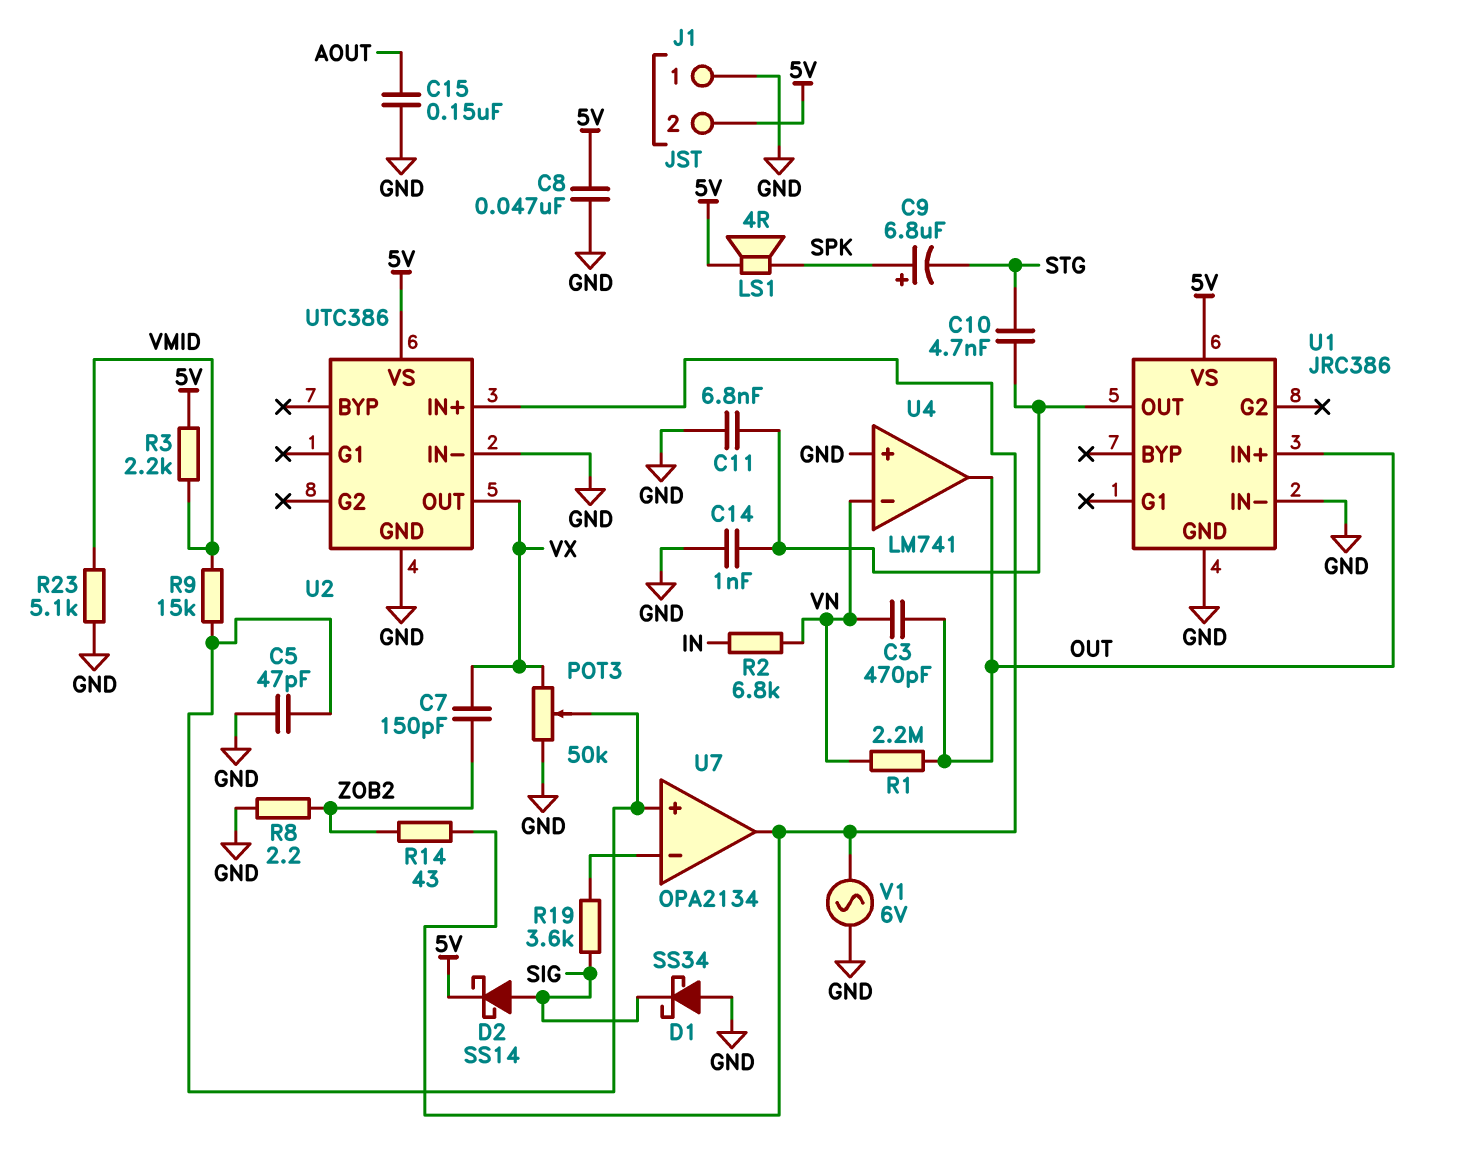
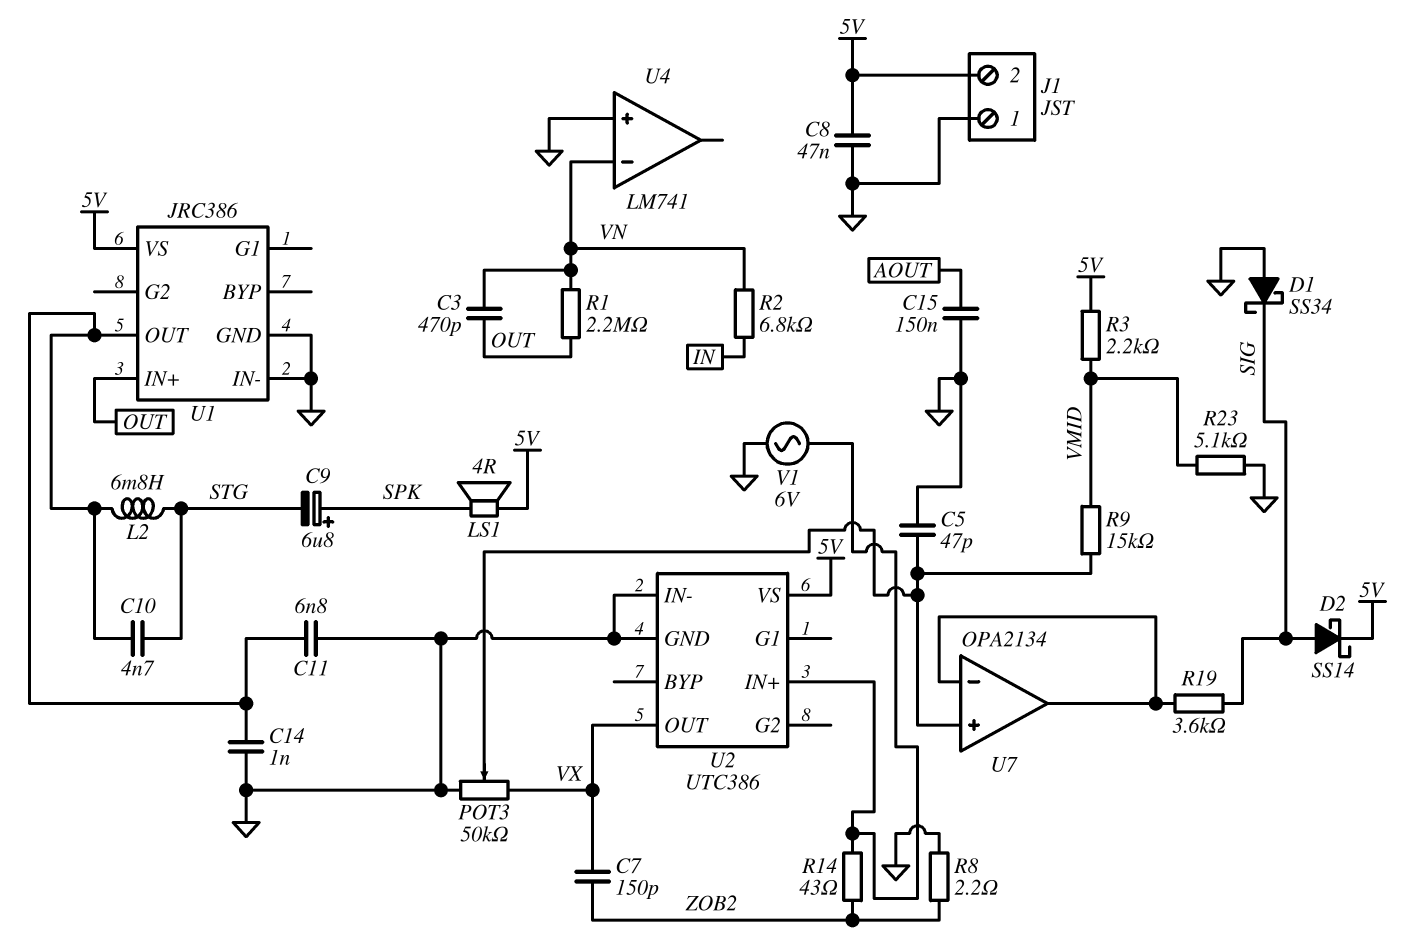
L2: none -> 6.8mH (STG, U1/OUT)
U4 pin out: OUT -> none
U7 pin out: U2/IN+ -> U7/in-

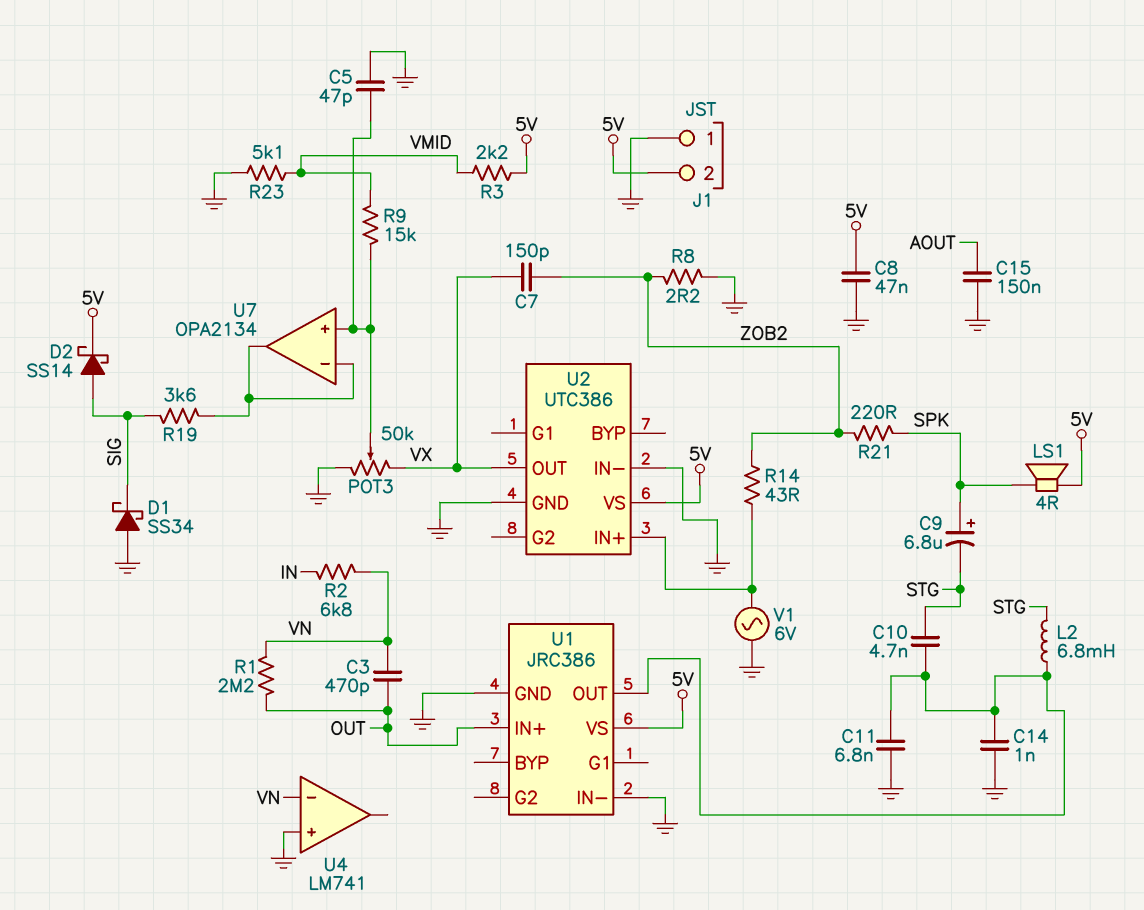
R21: none -> 220 (SPK, ZOB2)

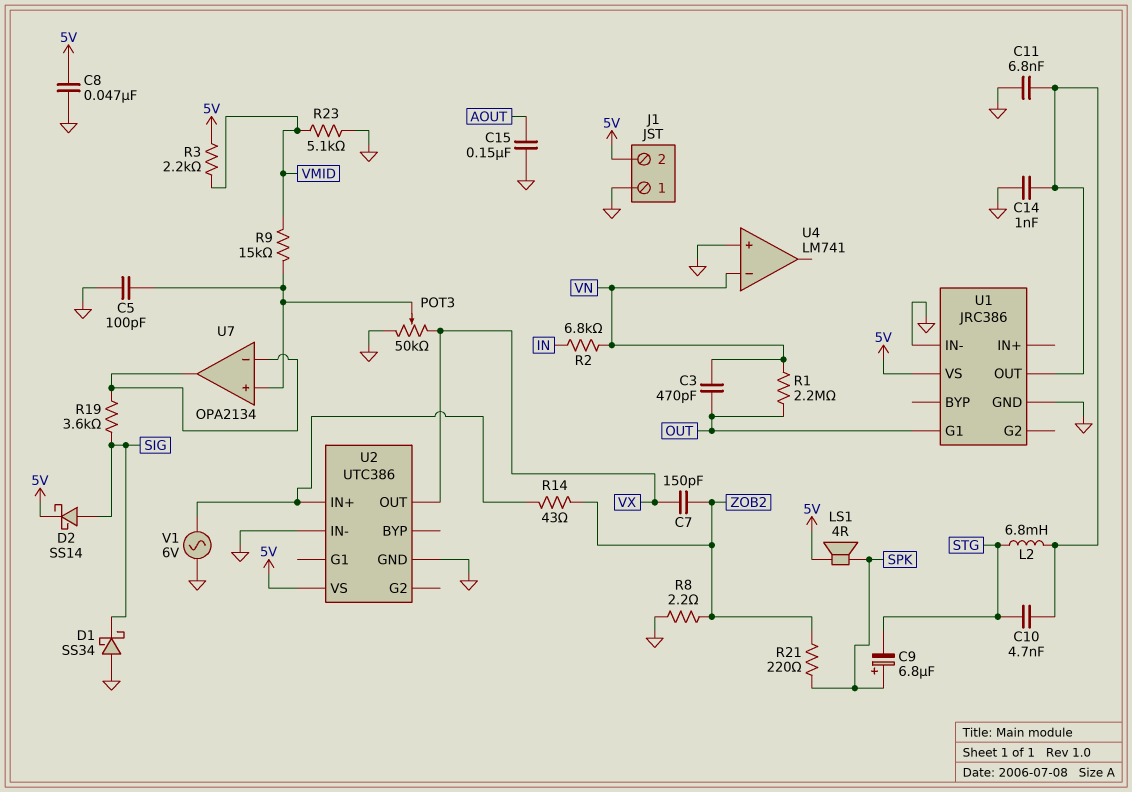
C5: 47pF (GND, U7/in+) -> 100pF (GND, U7/in+)
U1 pin G1: none -> OUT
U1 pin IN+: OUT -> none

